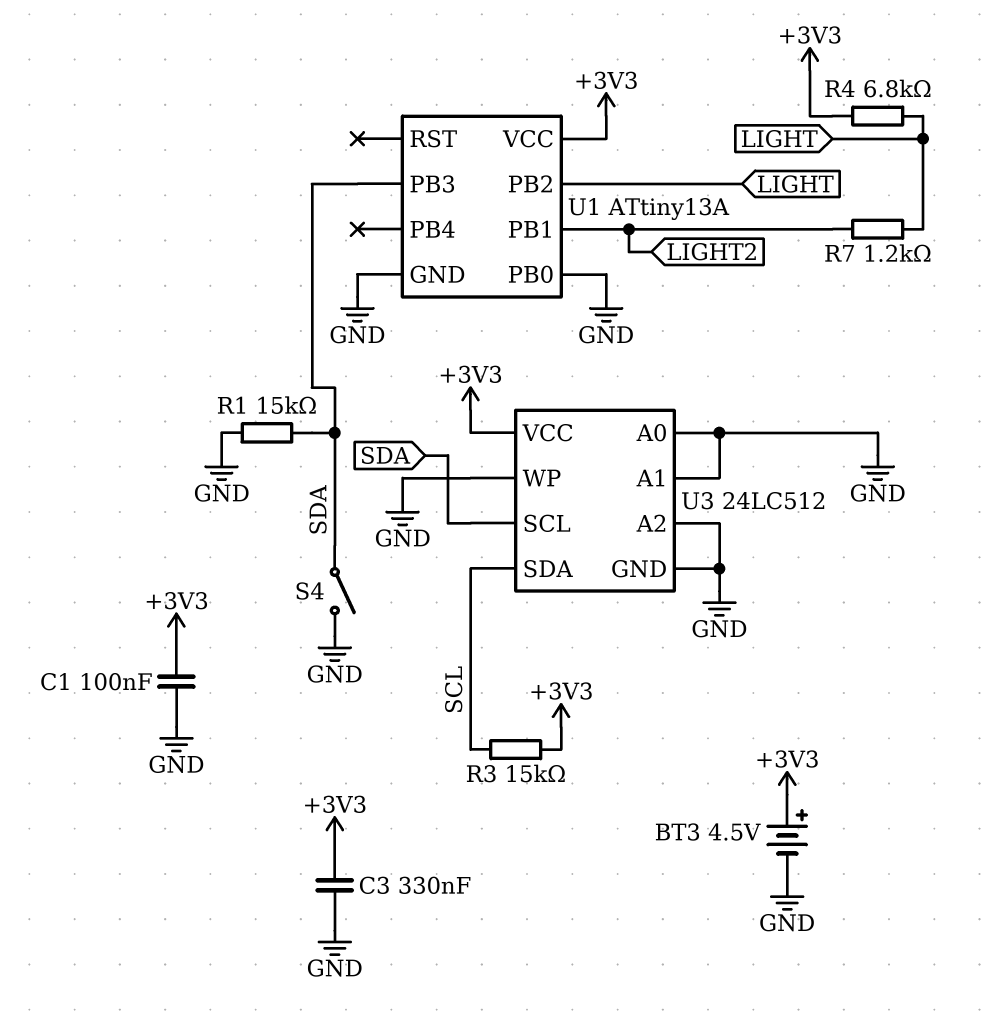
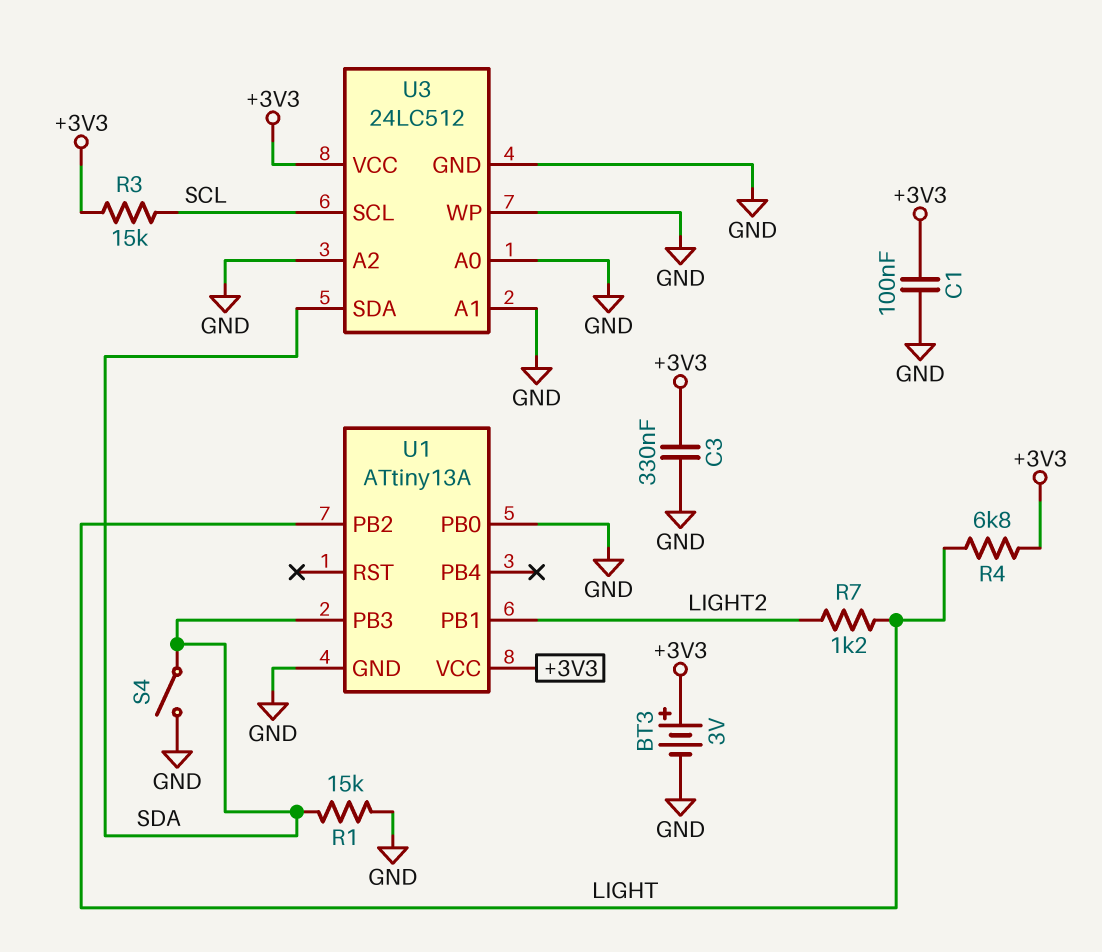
BT3: 4.5V (plus +3V3, minus GND) -> 3V (plus +3V3, minus GND)
U3 pin SCL: SDA -> SCL
U3 pin SDA: SCL -> SDA

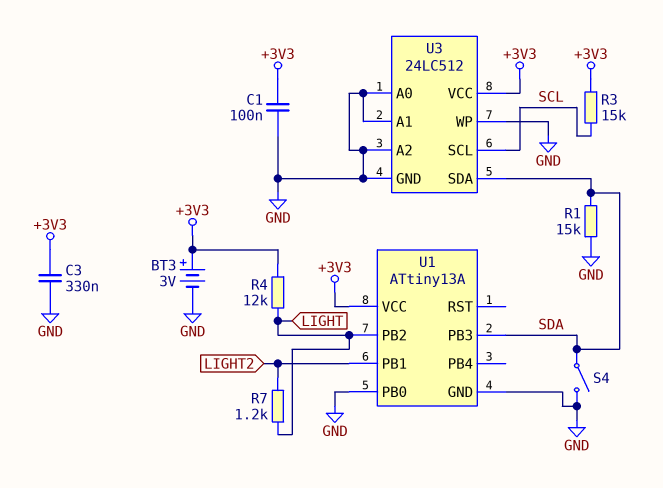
R4: 6.8k (+3V3, LIGHT) -> 12k (+3V3, LIGHT)

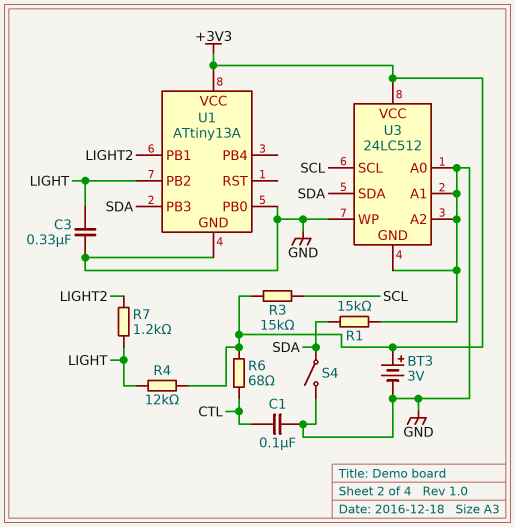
C1: 100nF (+3V3, GND) -> 100nF (CTL, GND)
C3: 330nF (+3V3, GND) -> 330nF (GND, LIGHT)
R6: none -> 68 (+3V3, CTL)

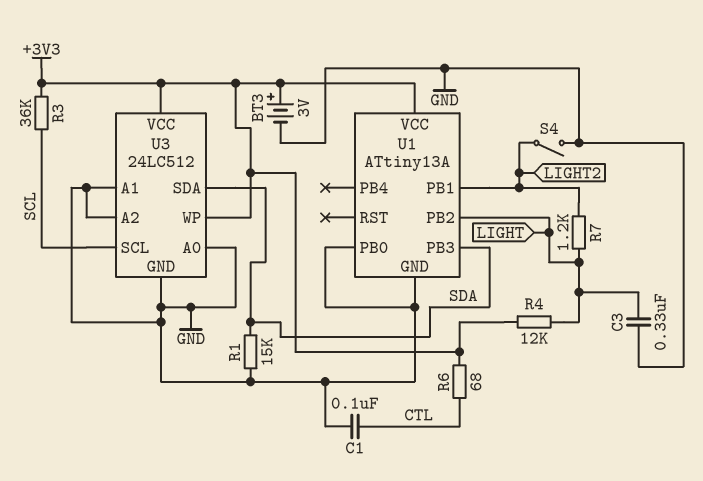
R3: 15k (+3V3, SCL) -> 36k (+3V3, SCL)
S4: switch (GND, SDA) -> switch (GND, LIGHT2)
U3 pin WP: GND -> +3V3

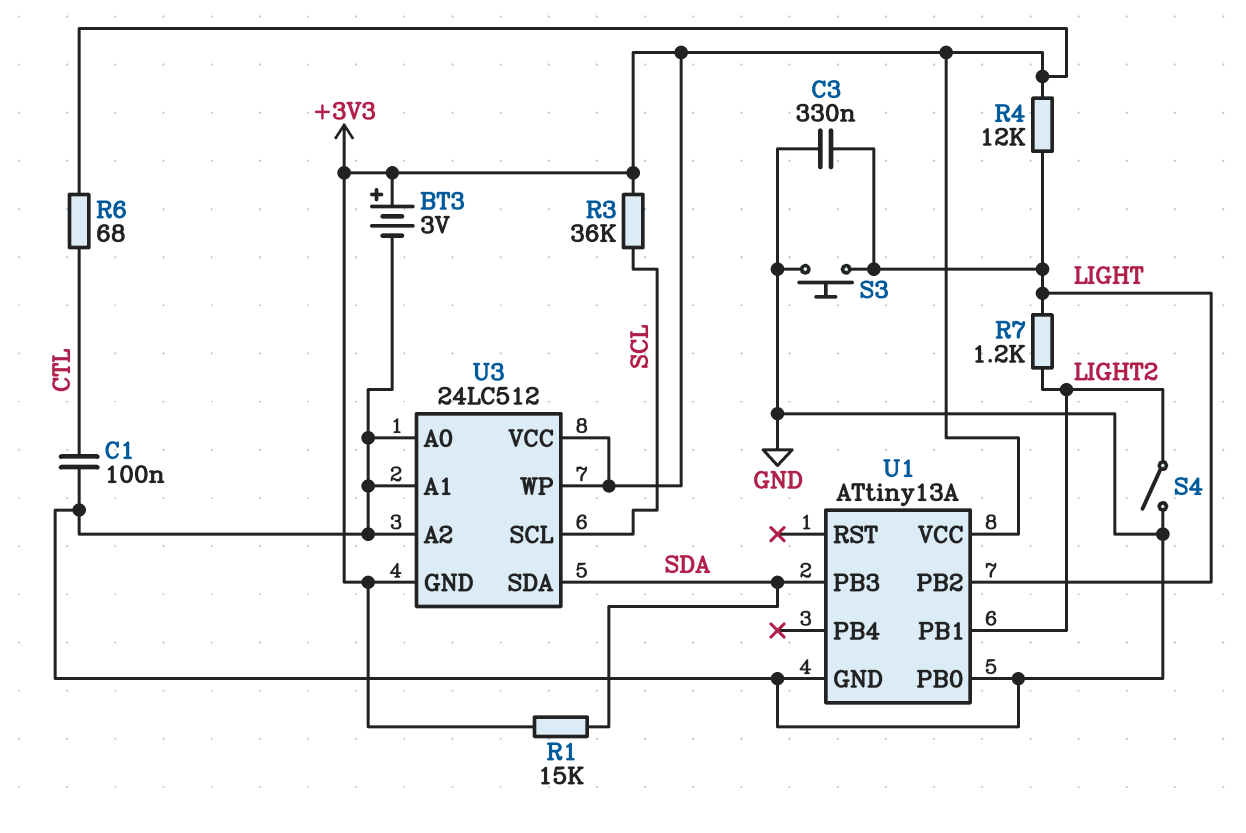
R1: 15k (GND, SDA) -> 15k (+3V3, SDA)
S3: none -> button (GND, LIGHT)
U3 pin GND: GND -> +3V3

